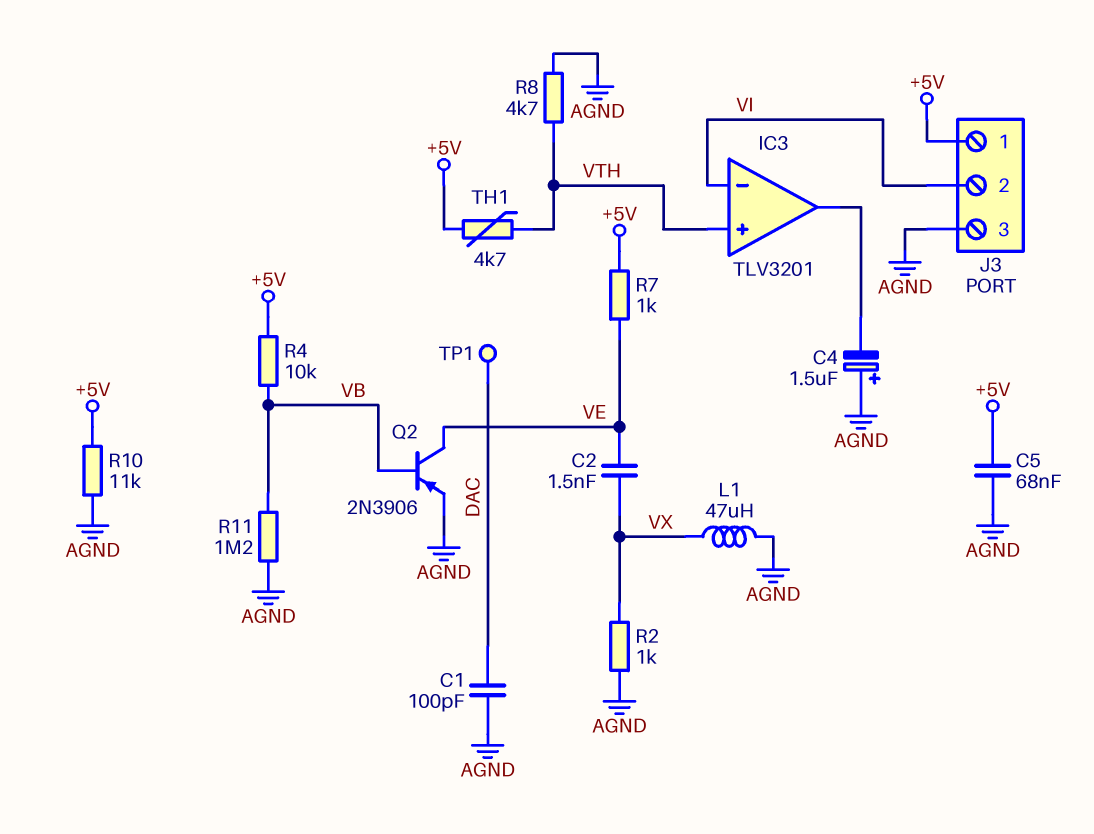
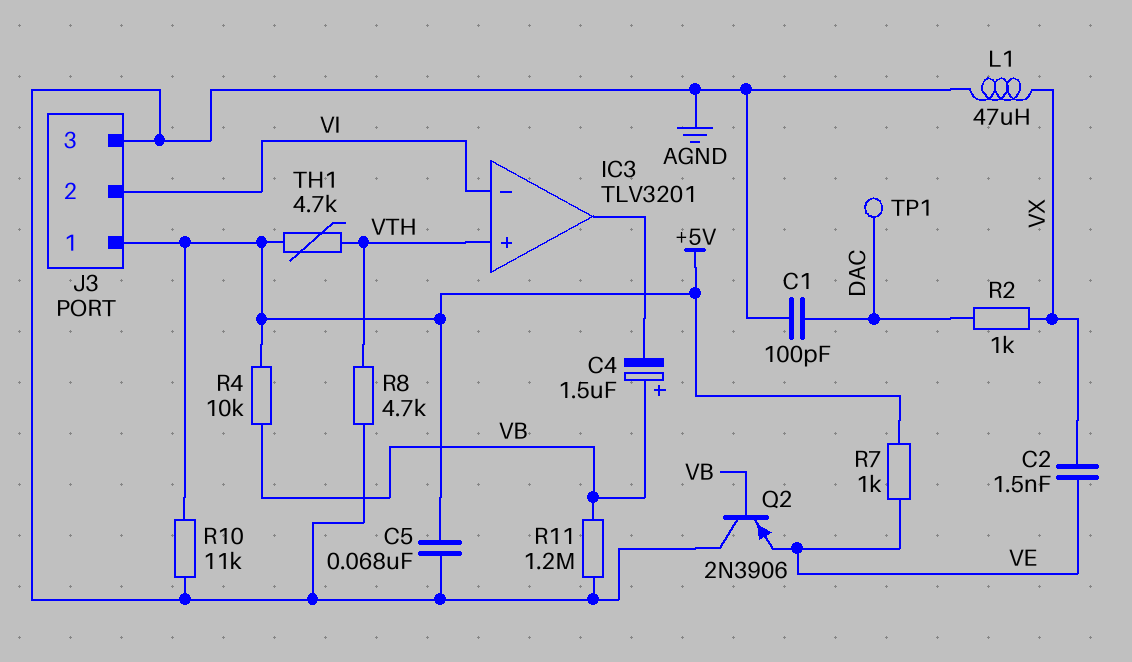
C4: 1.5uF (plus AGND, minus IC3/out) -> 1.5uF (plus VB, minus IC3/out)
Q2: PNP 2N3906 (B VB, C VE, E AGND) -> PNP 2N3906 (B VB, C AGND, E VE)
R2: 1k (AGND, VX) -> 1k (DAC, VX)

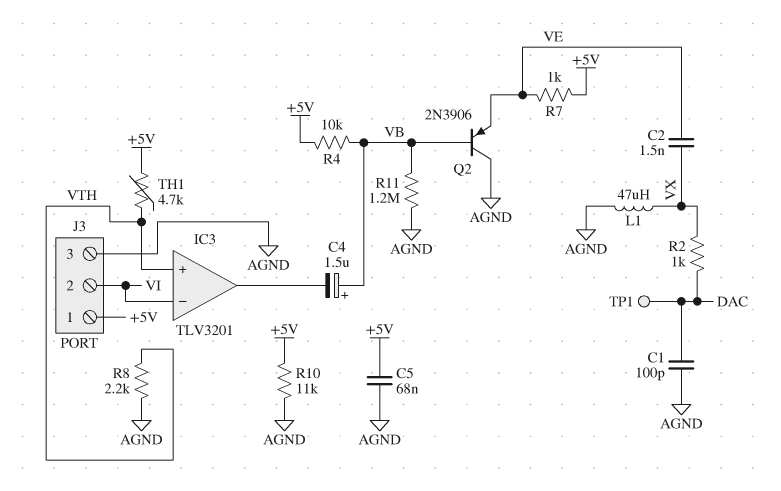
R8: 4.7k (AGND, VTH) -> 2.2k (AGND, VTH)

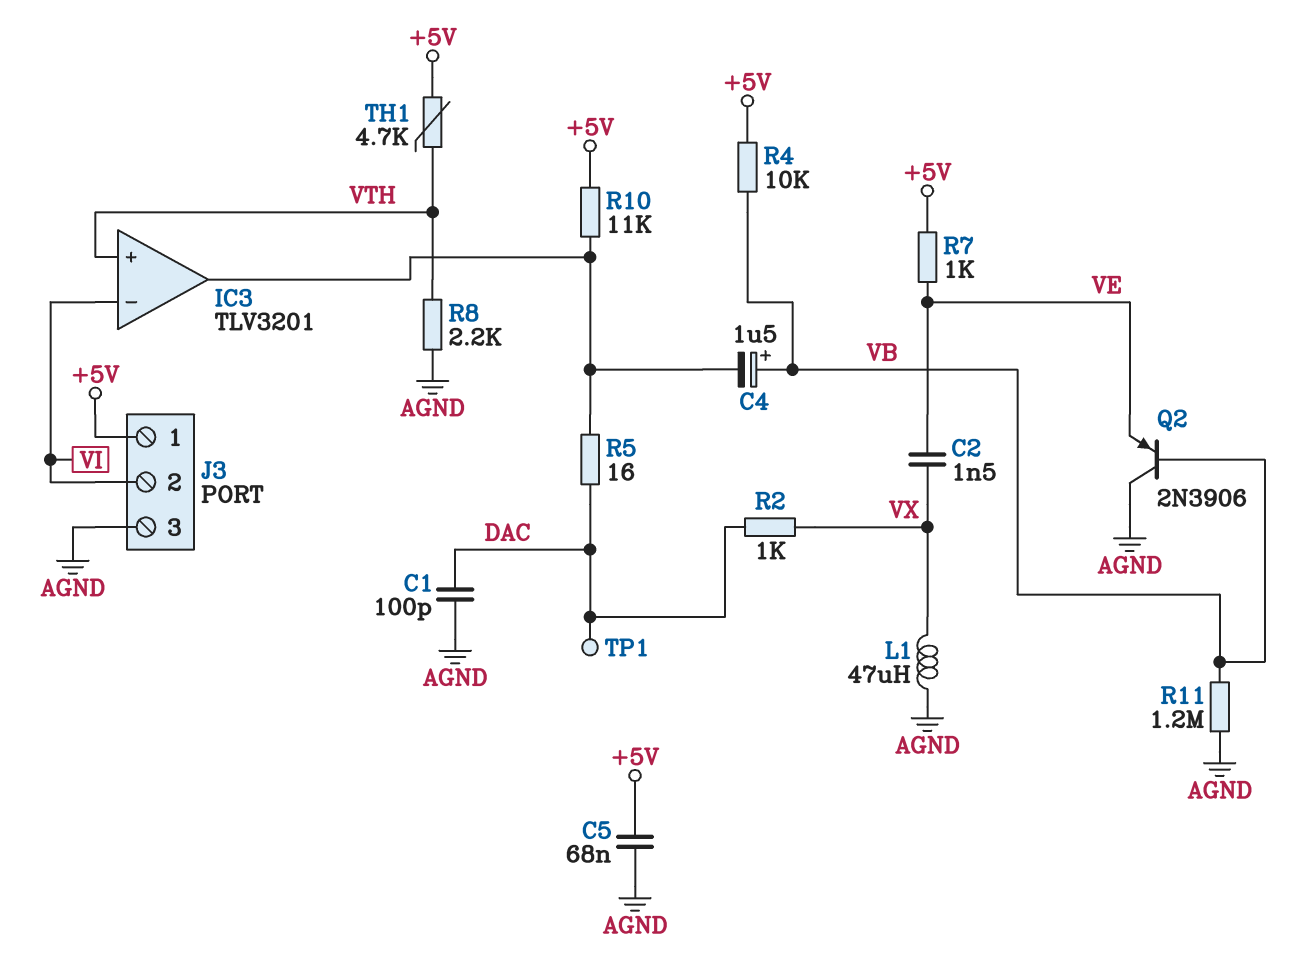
R5: none -> 16 (DAC, IC3/out)
R10: 11k (+5V, AGND) -> 11k (+5V, IC3/out)

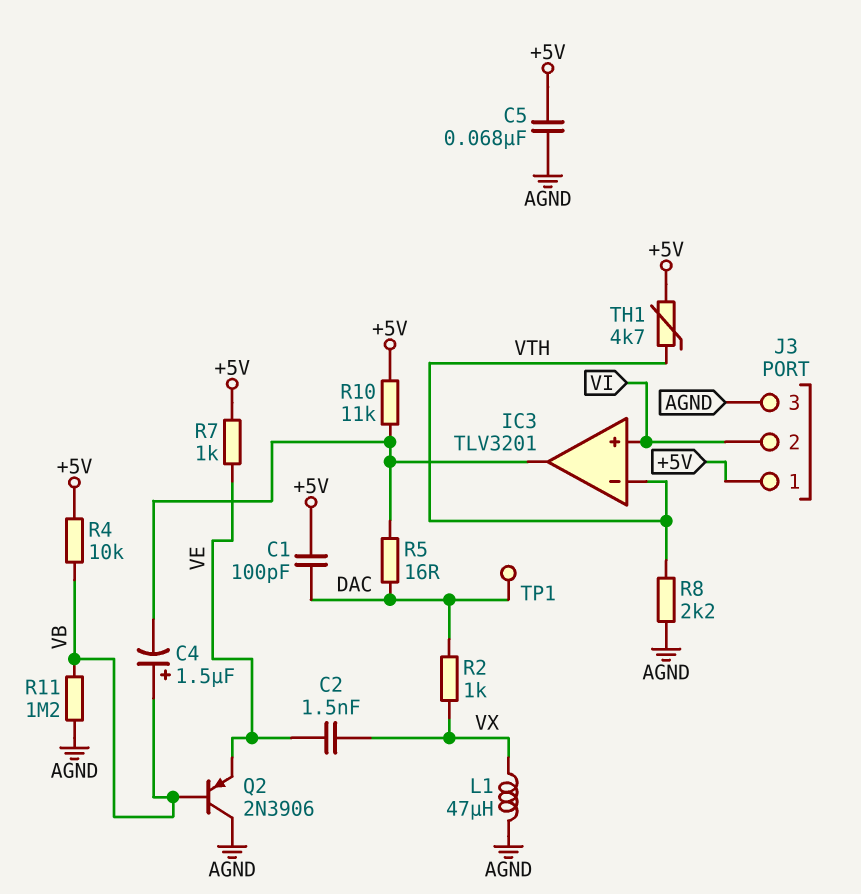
C1: 100pF (AGND, DAC) -> 100pF (+5V, DAC)
IC3 pin in+: VTH -> VI
IC3 pin in-: VI -> VTH

